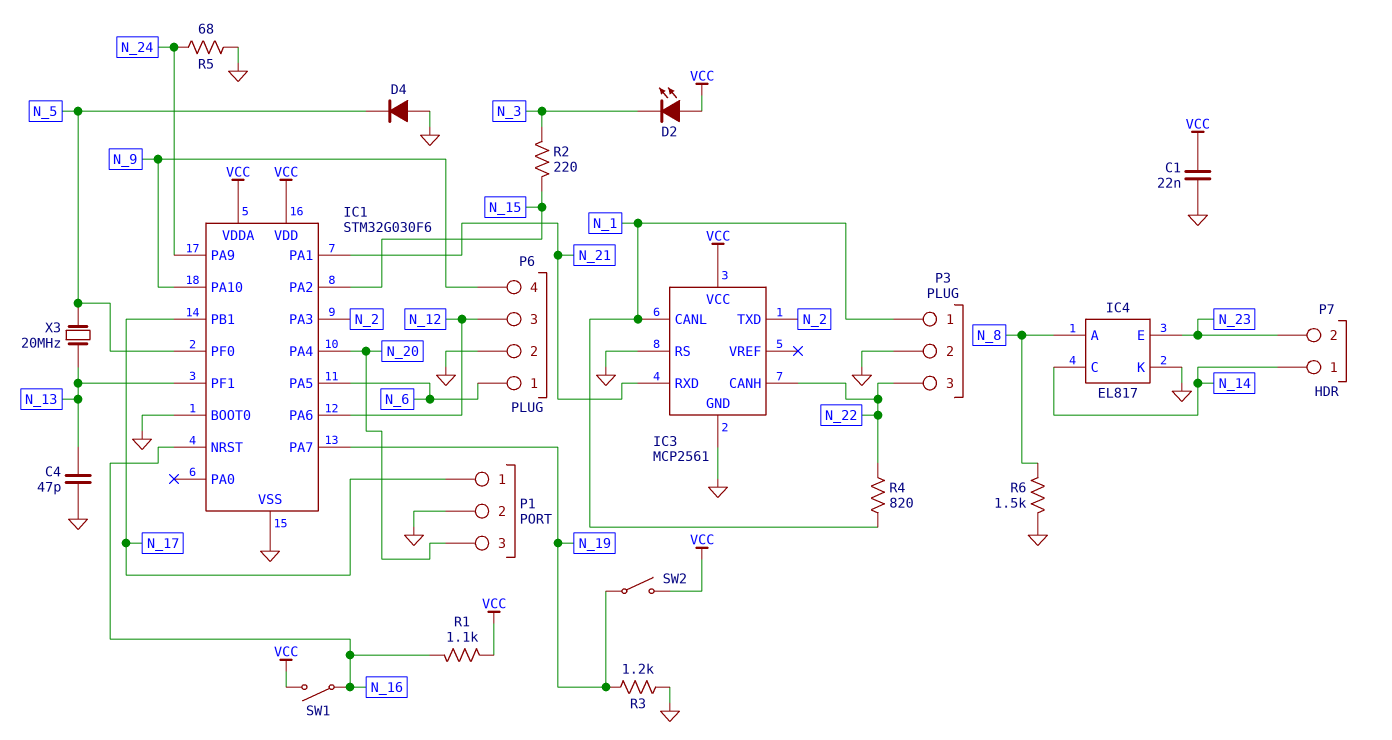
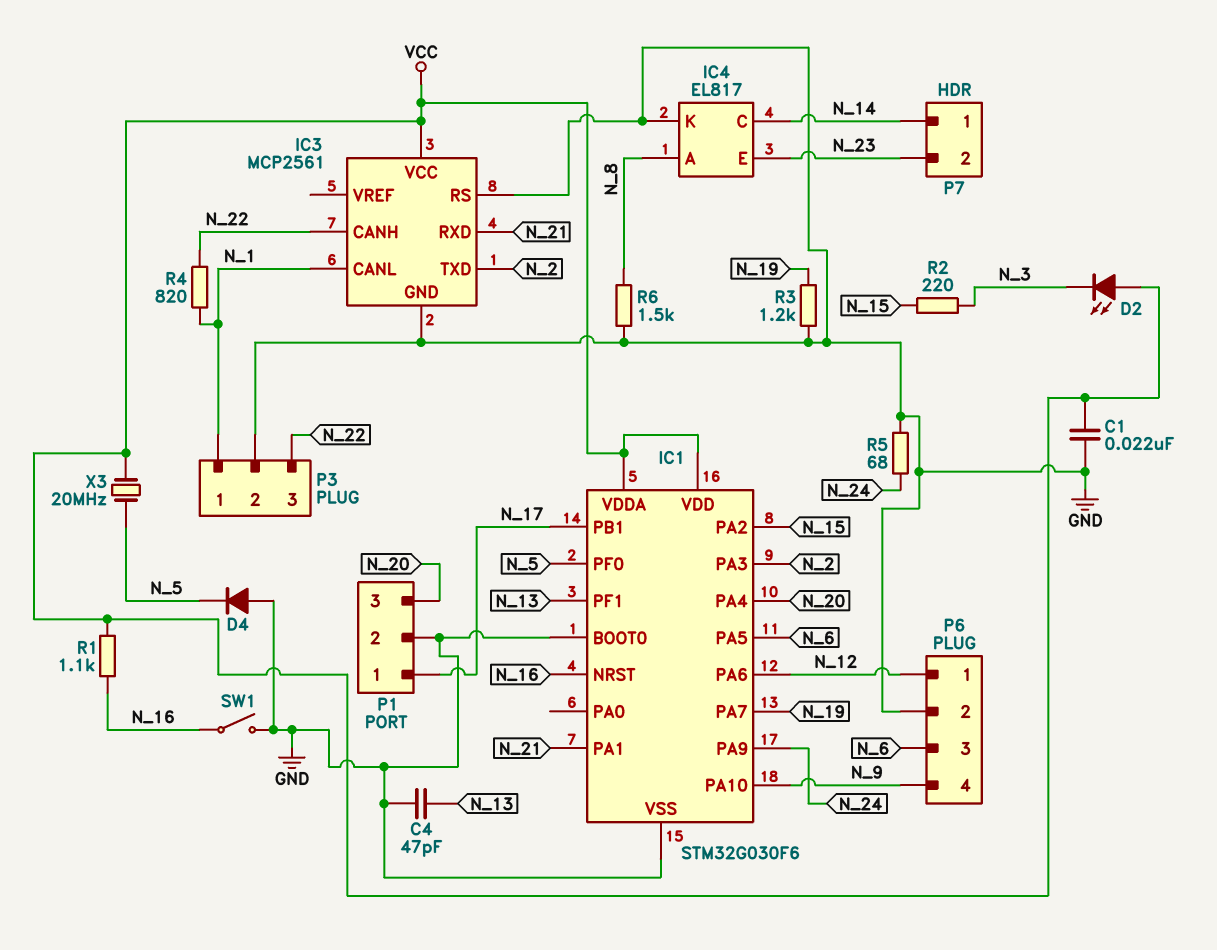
P6 pin 1: N_6 -> N_12
P6 pin 3: N_12 -> N_6
SW1: switch (N_16, VCC) -> switch (GND, N_16)
SW2: switch (N_19, VCC) -> none
X3: 20MHz (N_5, N_13) -> 20MHz (N_5, VCC)

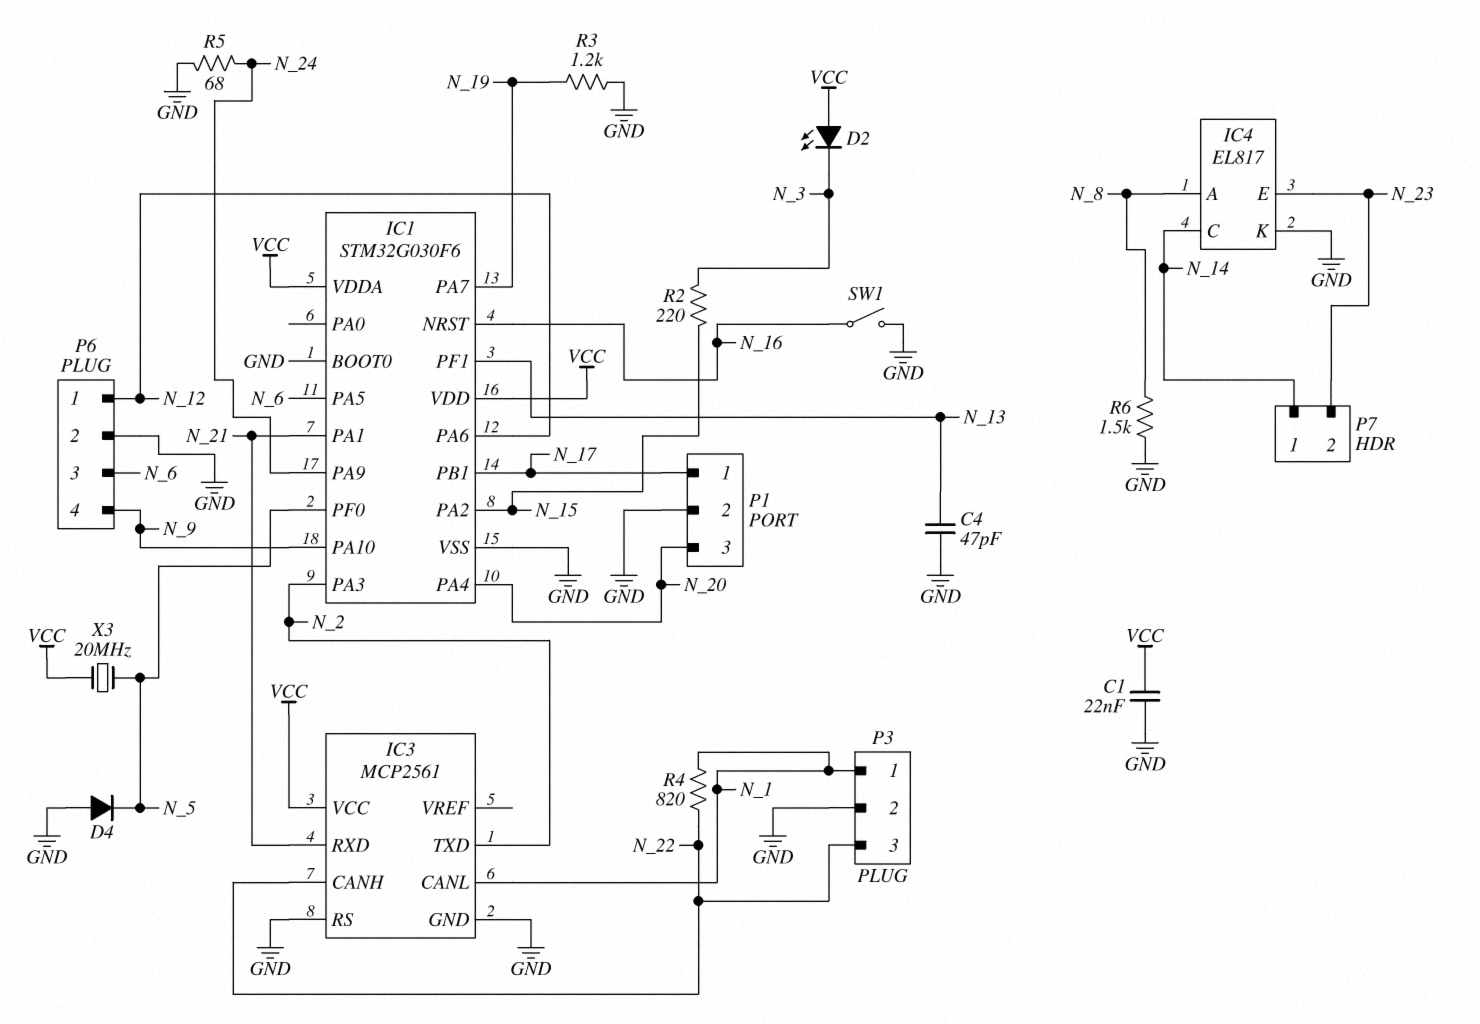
R1: 1.1k (N_16, VCC) -> none

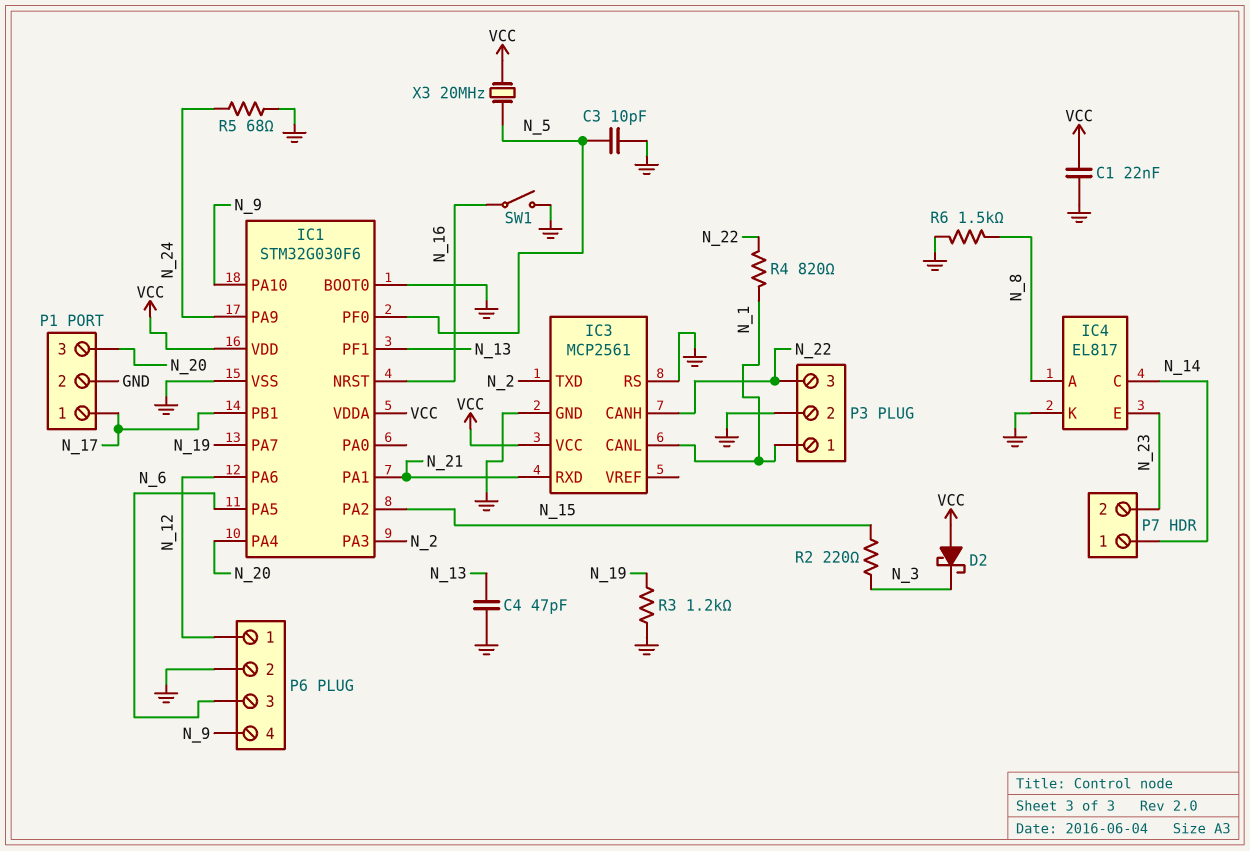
C3: none -> 10pF (GND, N_5)
D2: LED (A VCC, K N_3) -> schottky (A VCC, K N_3)
D4: diode (A GND, K N_5) -> none

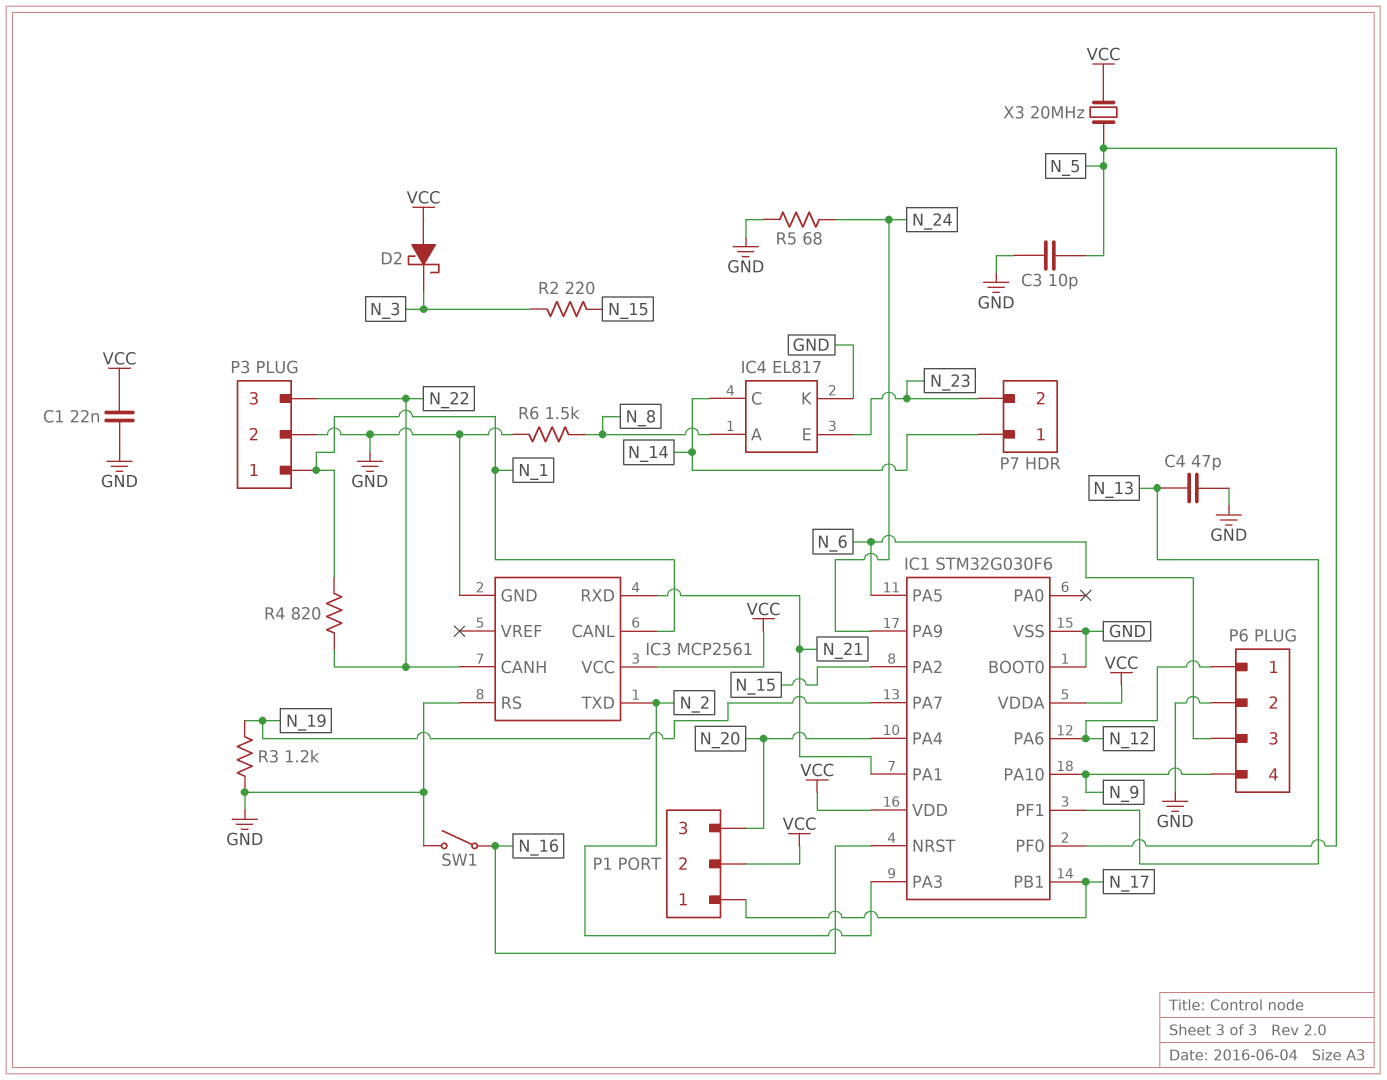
P1 pin 2: GND -> VCC

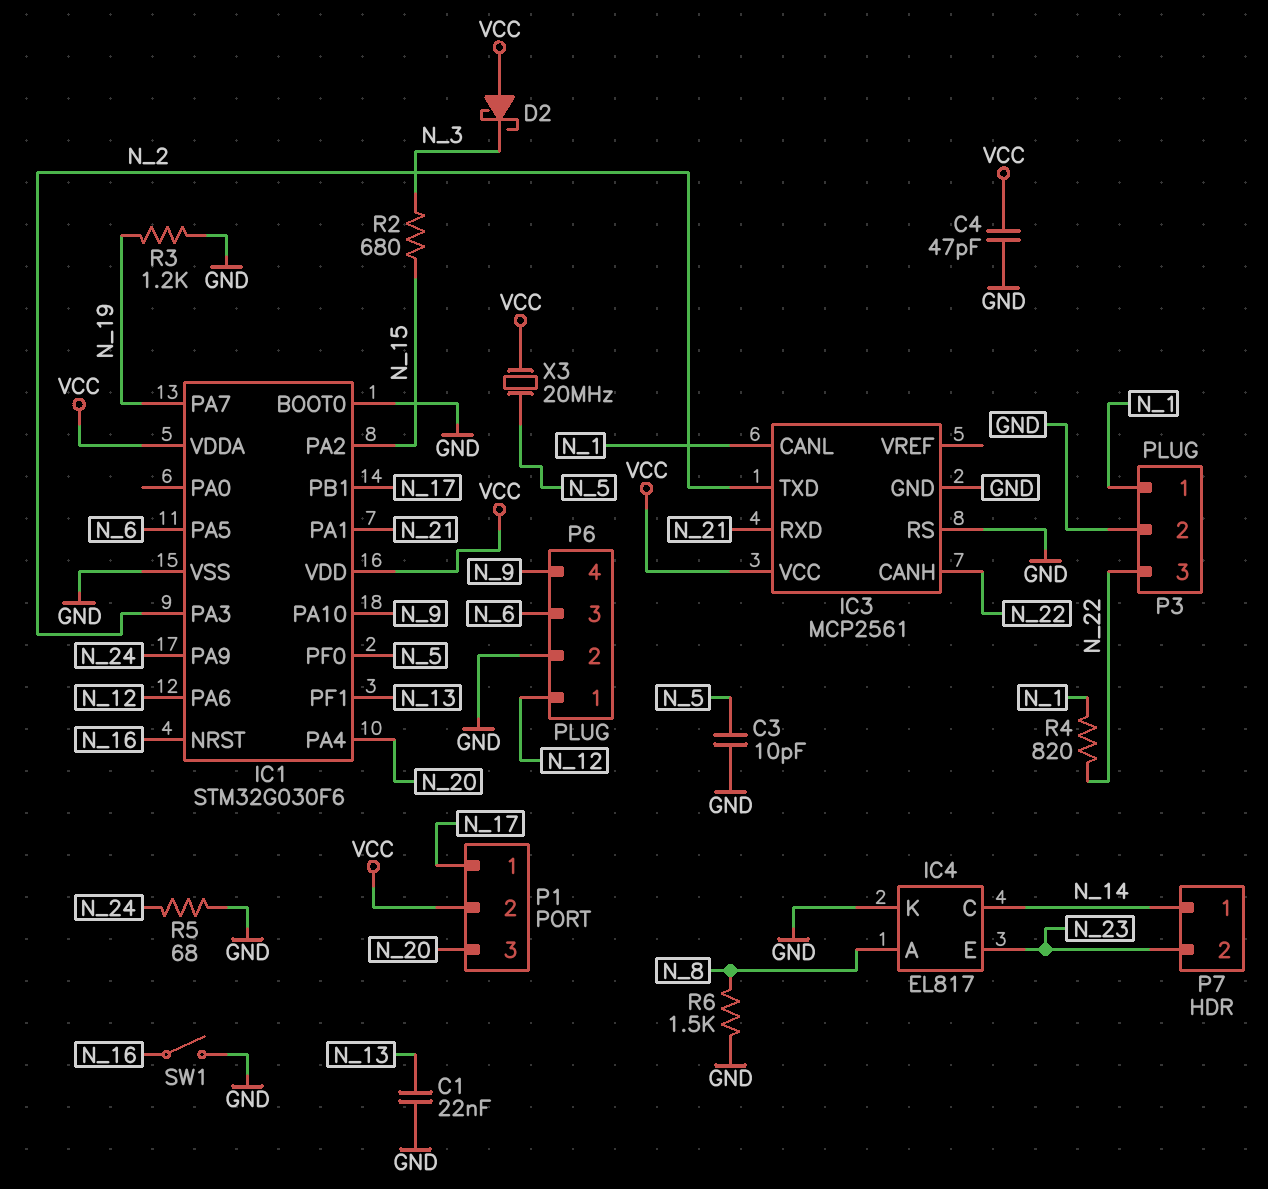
C1: 22nF (GND, VCC) -> 22nF (GND, N_13)
C4: 47pF (GND, N_13) -> 47pF (GND, VCC)
R2: 220 (N_3, N_15) -> 680 (N_3, N_15)

